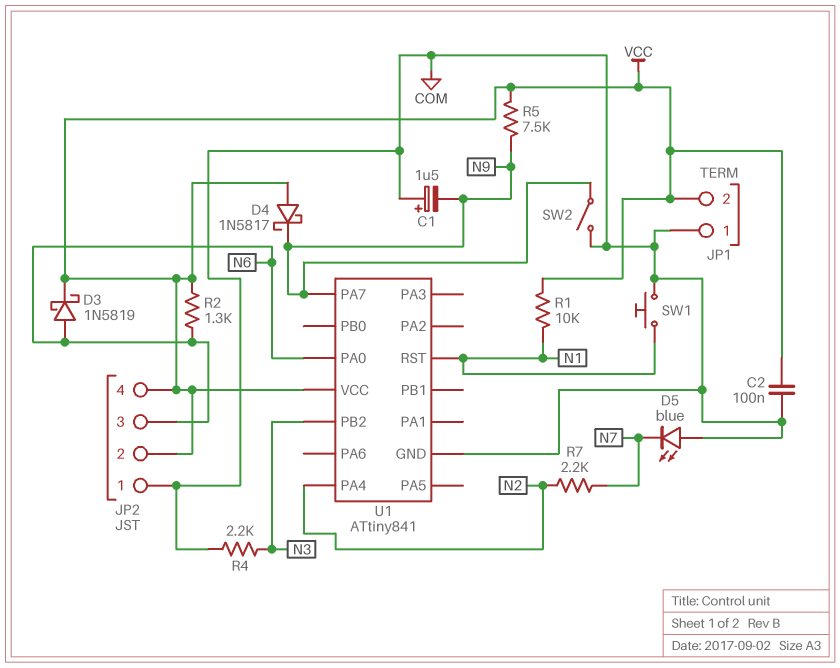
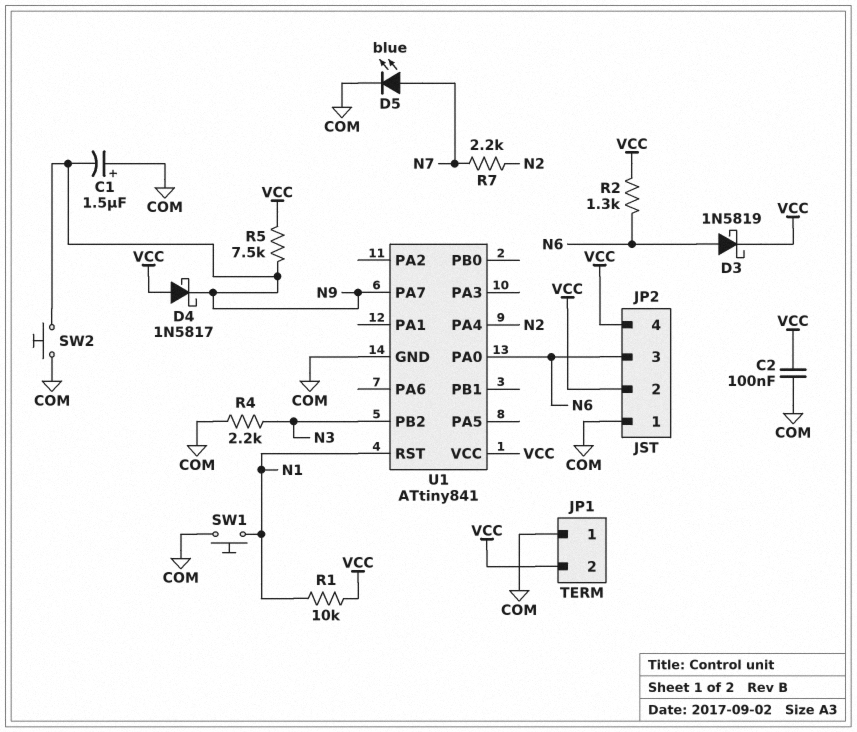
D5: LED blue (A COM, K N7) -> LED blue (A N7, K COM)
SW2: switch (COM, N9) -> button (COM, N9)

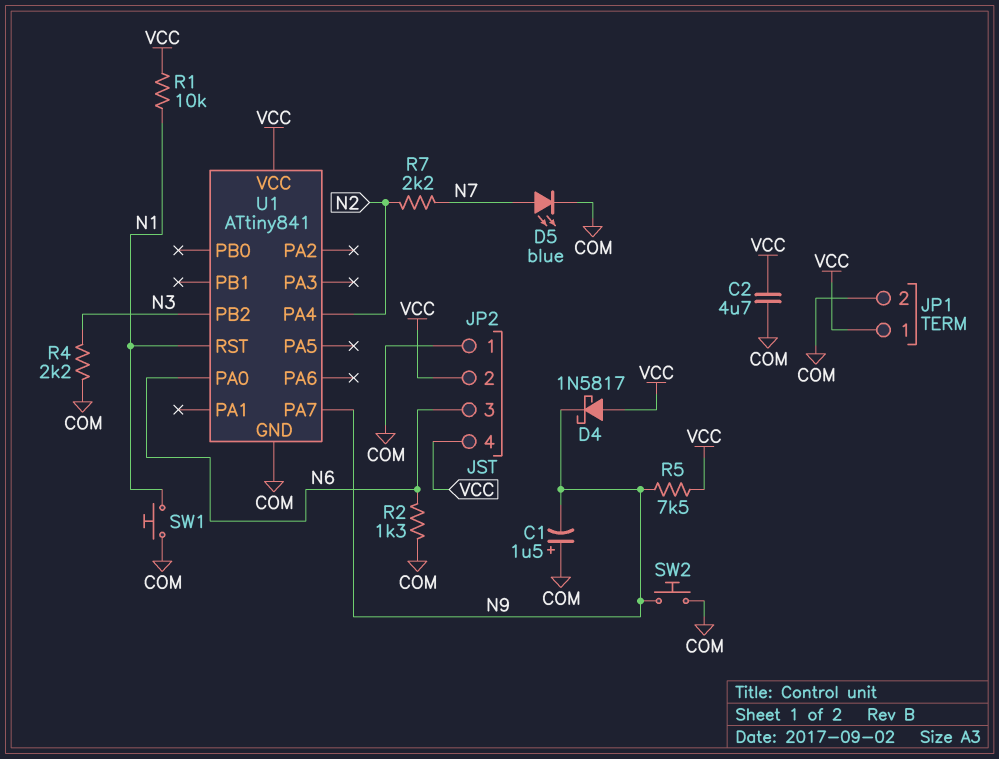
C2: 100nF (COM, VCC) -> 4.7uF (COM, VCC)
D3: schottky 1N5819 (A N6, K VCC) -> none
JP1 pin 1: COM -> VCC
JP1 pin 2: VCC -> COM
R2: 1.3k (N6, VCC) -> 1.3k (COM, N6)

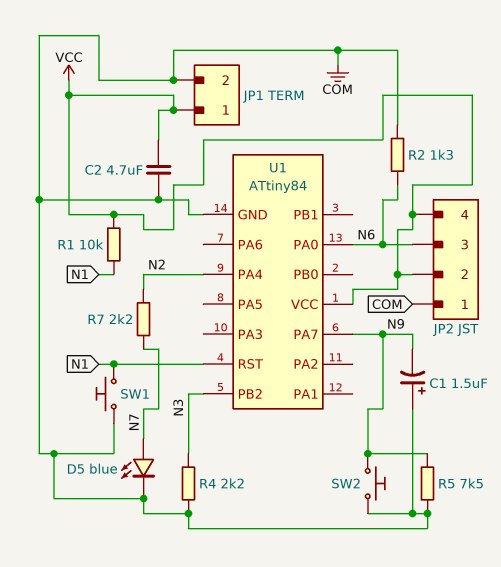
D4: schottky 1N5817 (A VCC, K N9) -> none
R5: 7.5k (N9, VCC) -> 7.5k (COM, N9)
U1: ATtiny841 -> ATtiny84

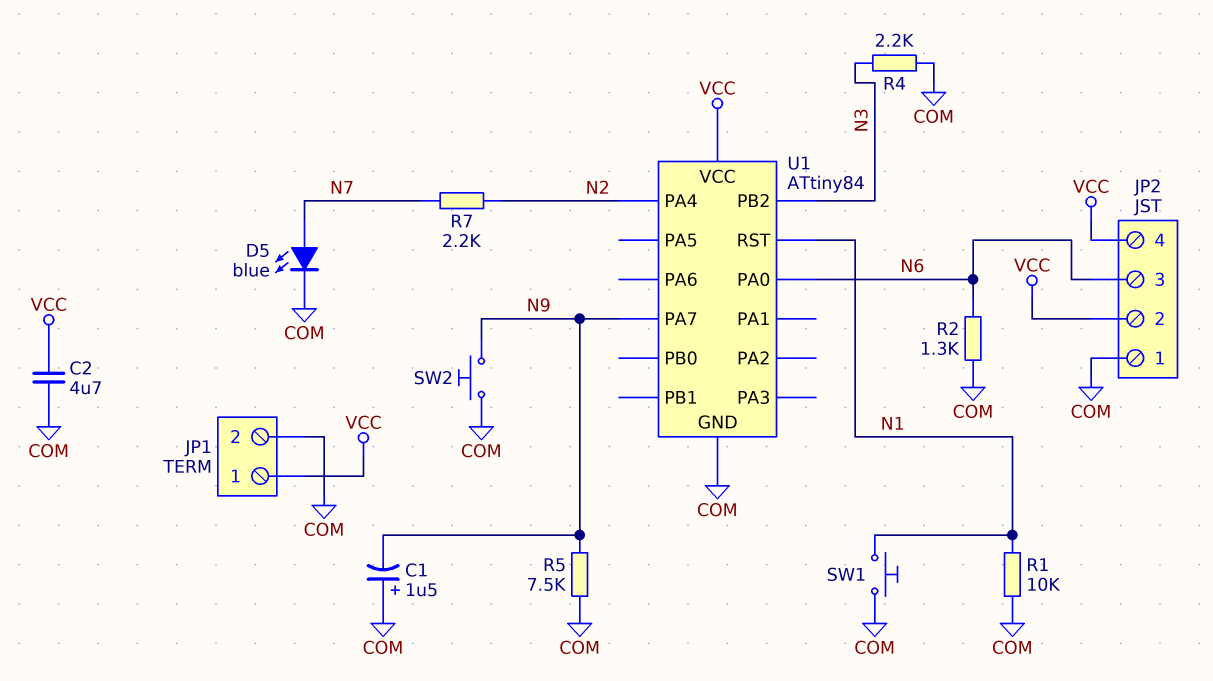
R1: 10k (N1, VCC) -> 10k (COM, N1)

